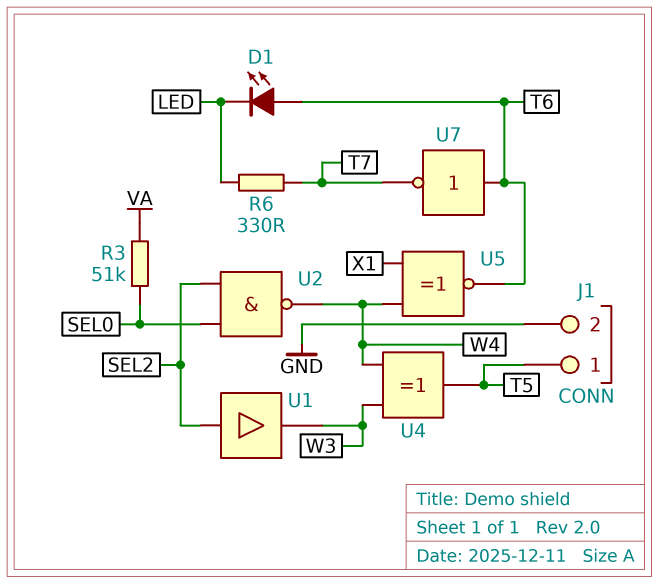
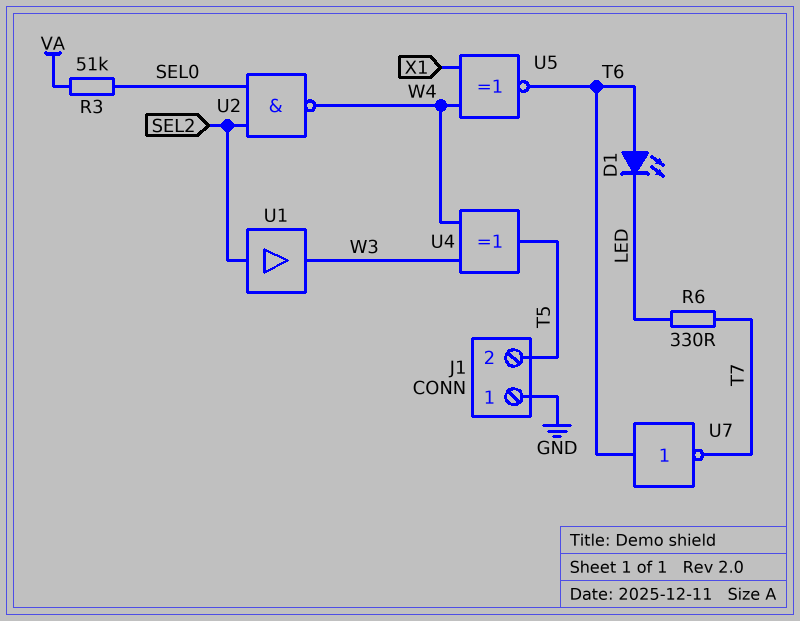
J1 pin 1: T5 -> GND
J1 pin 2: GND -> T5

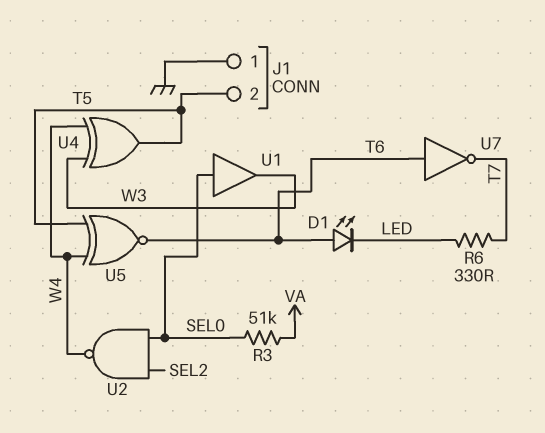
U1: buffer (in SEL2, out W3) -> buffer (in SEL0, out W3)
U5: XNOR (in W4, in X1, out T6) -> XNOR (in T5, in W4, out T6)

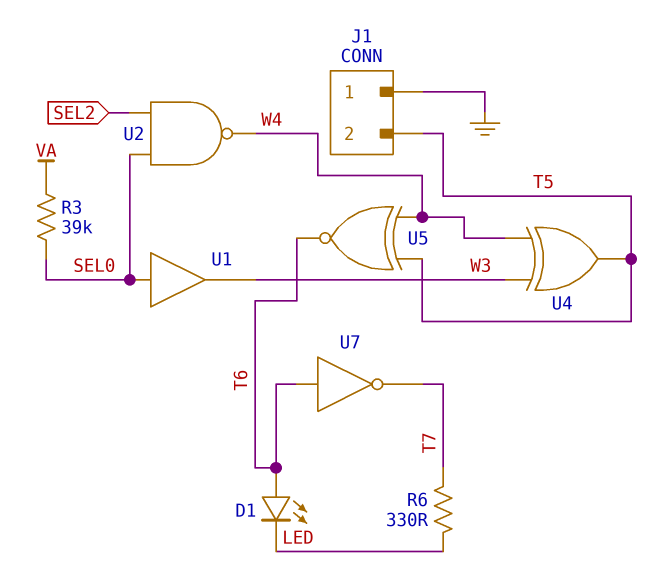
R3: 51k (SEL0, VA) -> 39k (SEL0, VA)

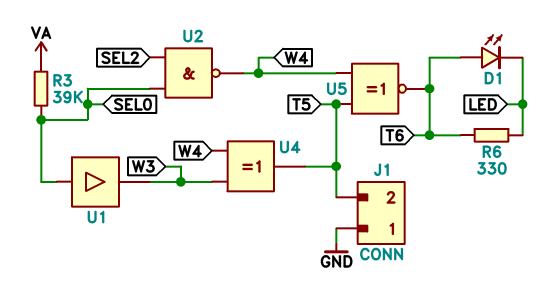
R6: 330 (LED, T7) -> 330 (LED, T6)
U7: NOT (in T6, out T7) -> none

